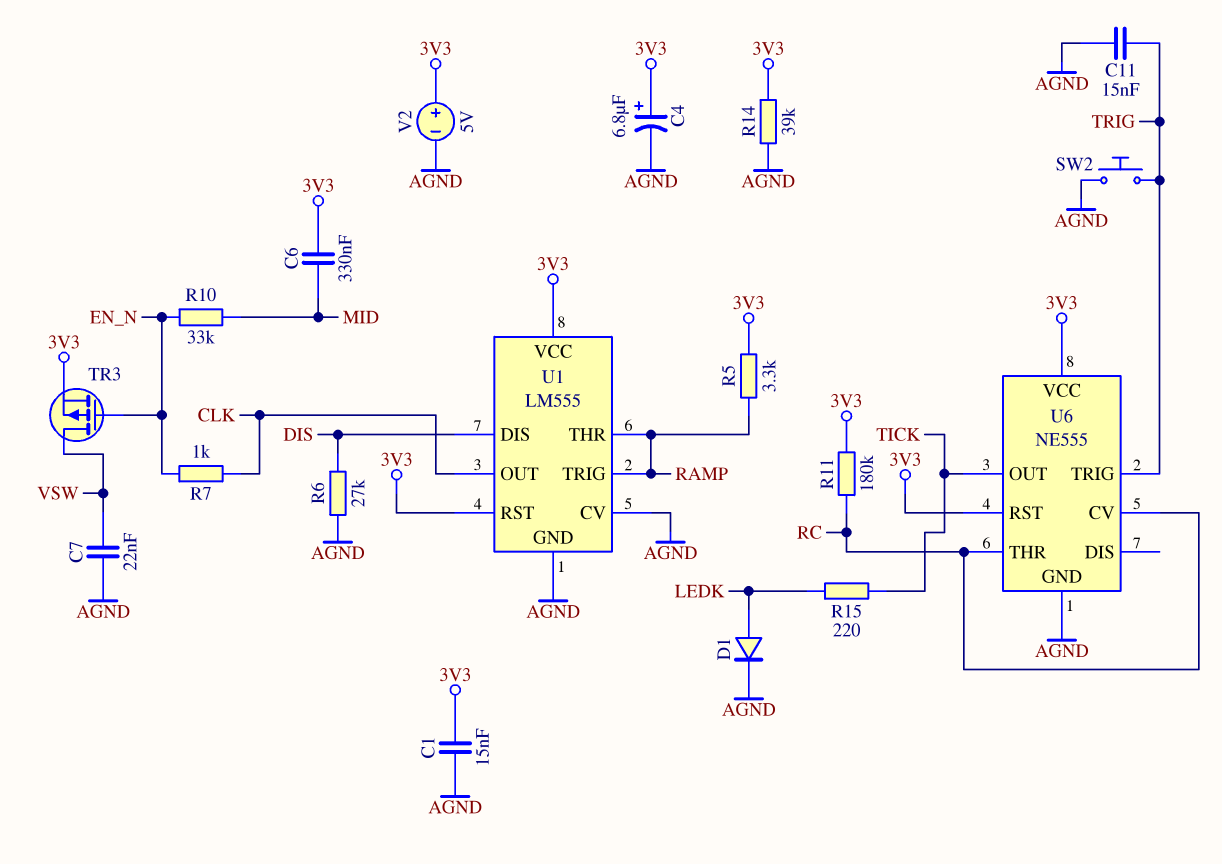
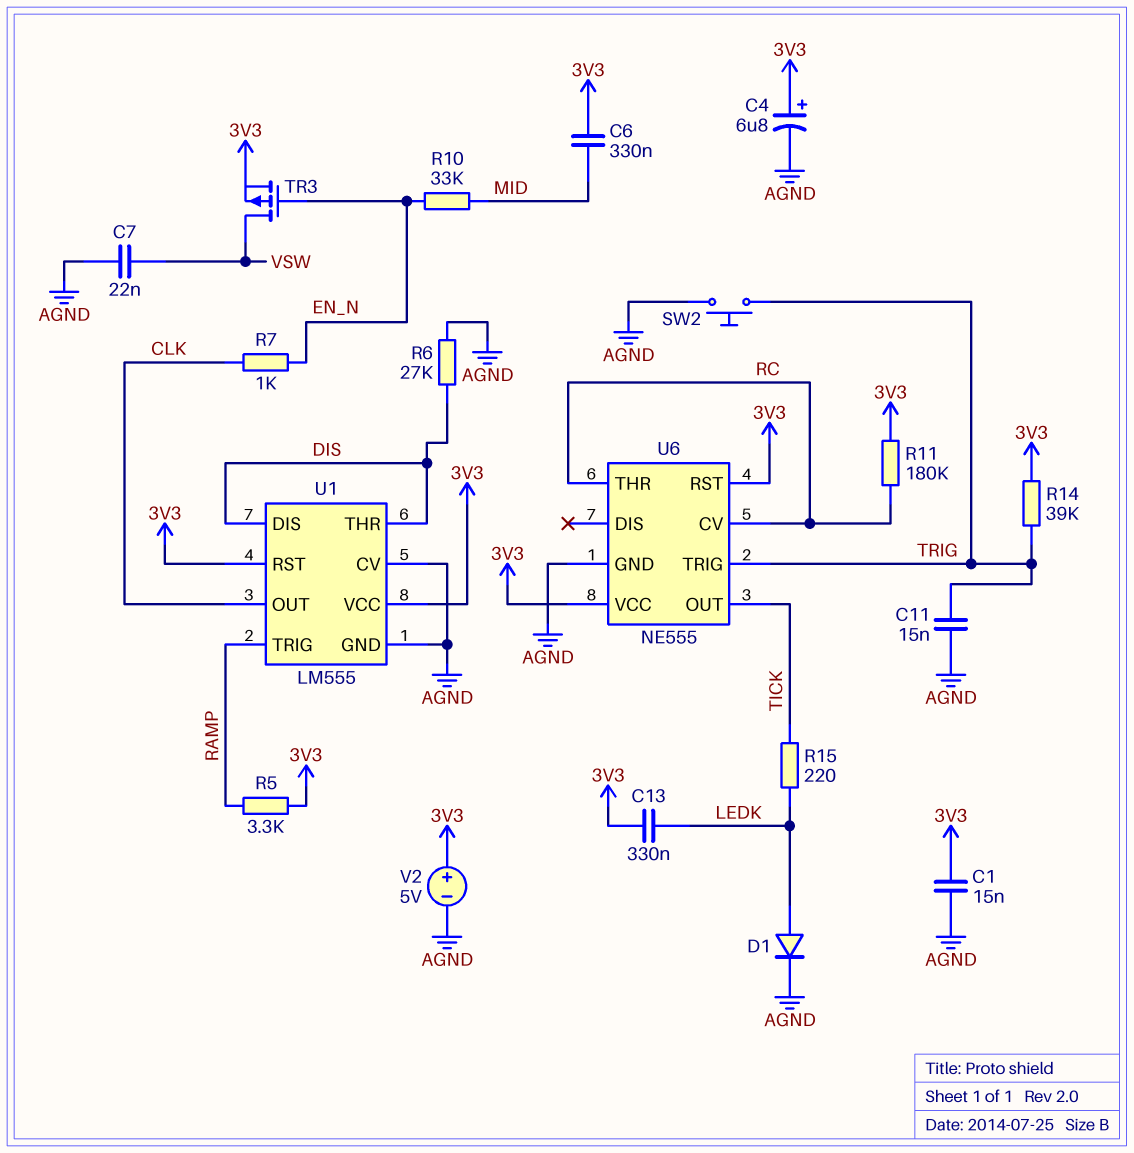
C13: none -> 330nF (3V3, LEDK)
R14: 39k (3V3, AGND) -> 39k (3V3, TRIG)
U1 pin THR: RAMP -> DIS

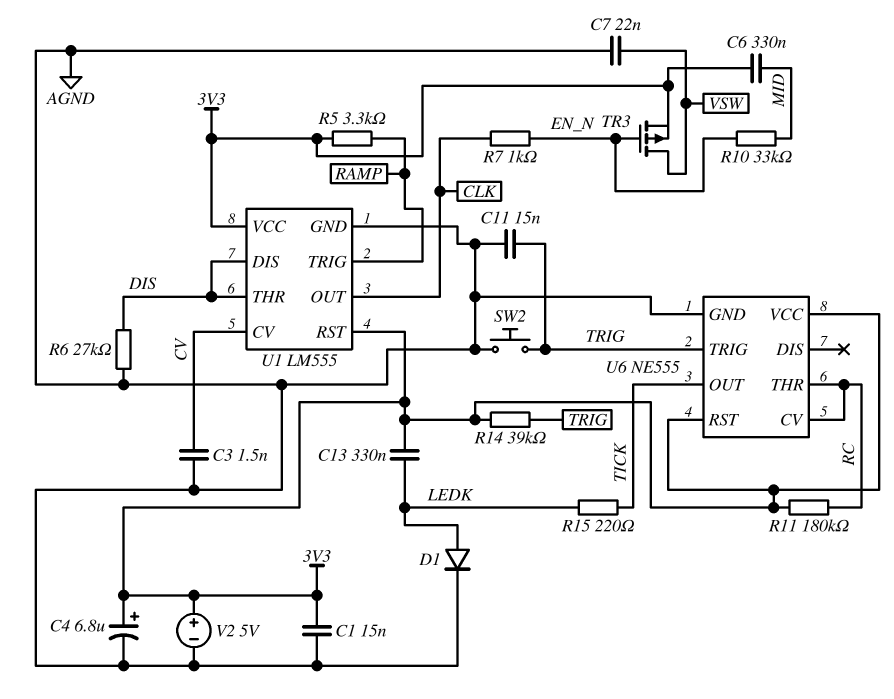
C3: none -> 1.5nF (AGND, CV)
U1 pin CV: AGND -> CV

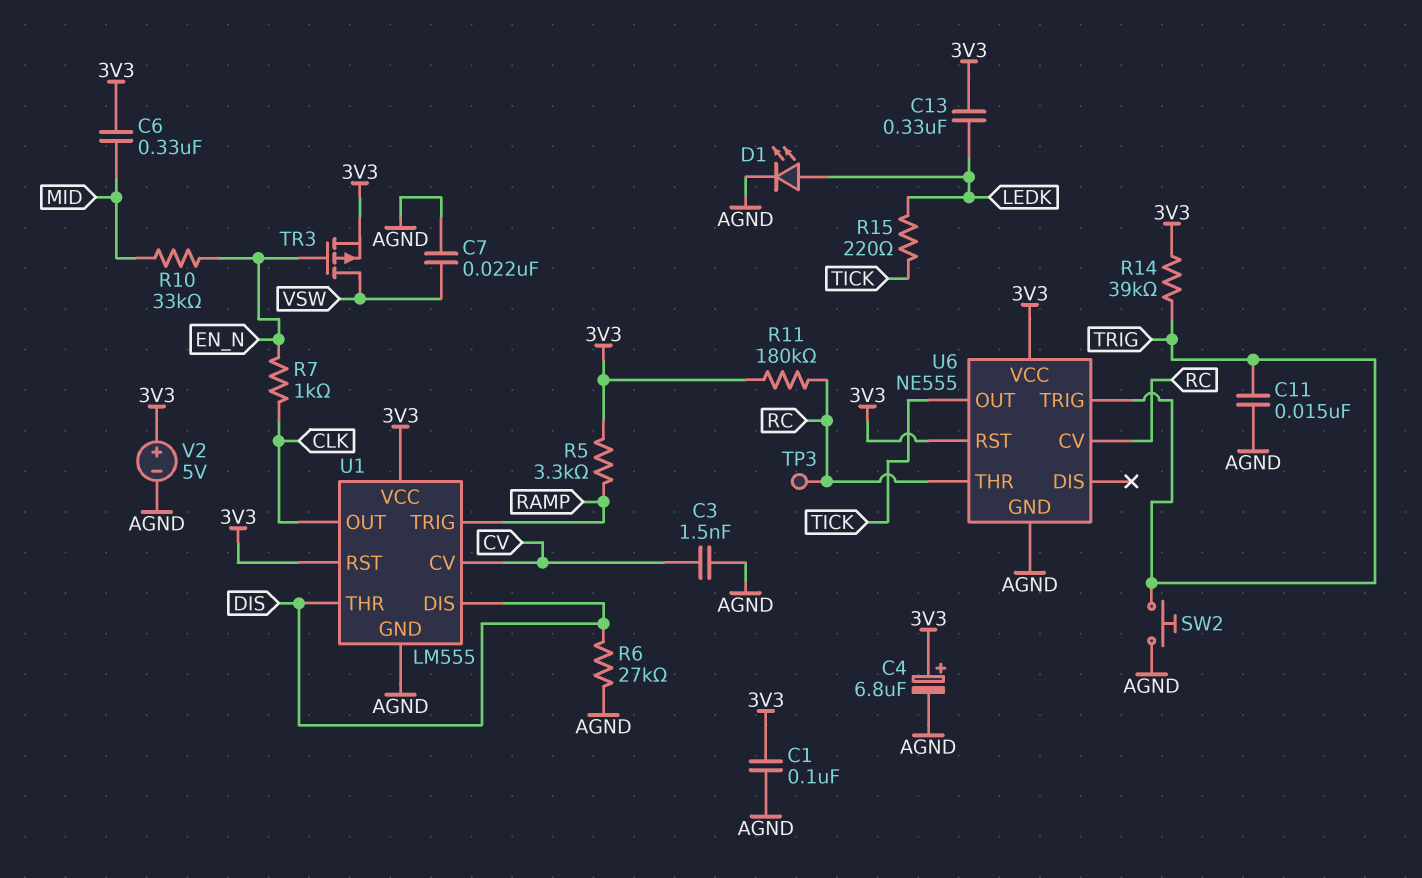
C1: 15nF (3V3, AGND) -> 100nF (3V3, AGND)
D1: diode (A LEDK, K AGND) -> LED (A LEDK, K AGND)
TP3: none -> test point (RC)

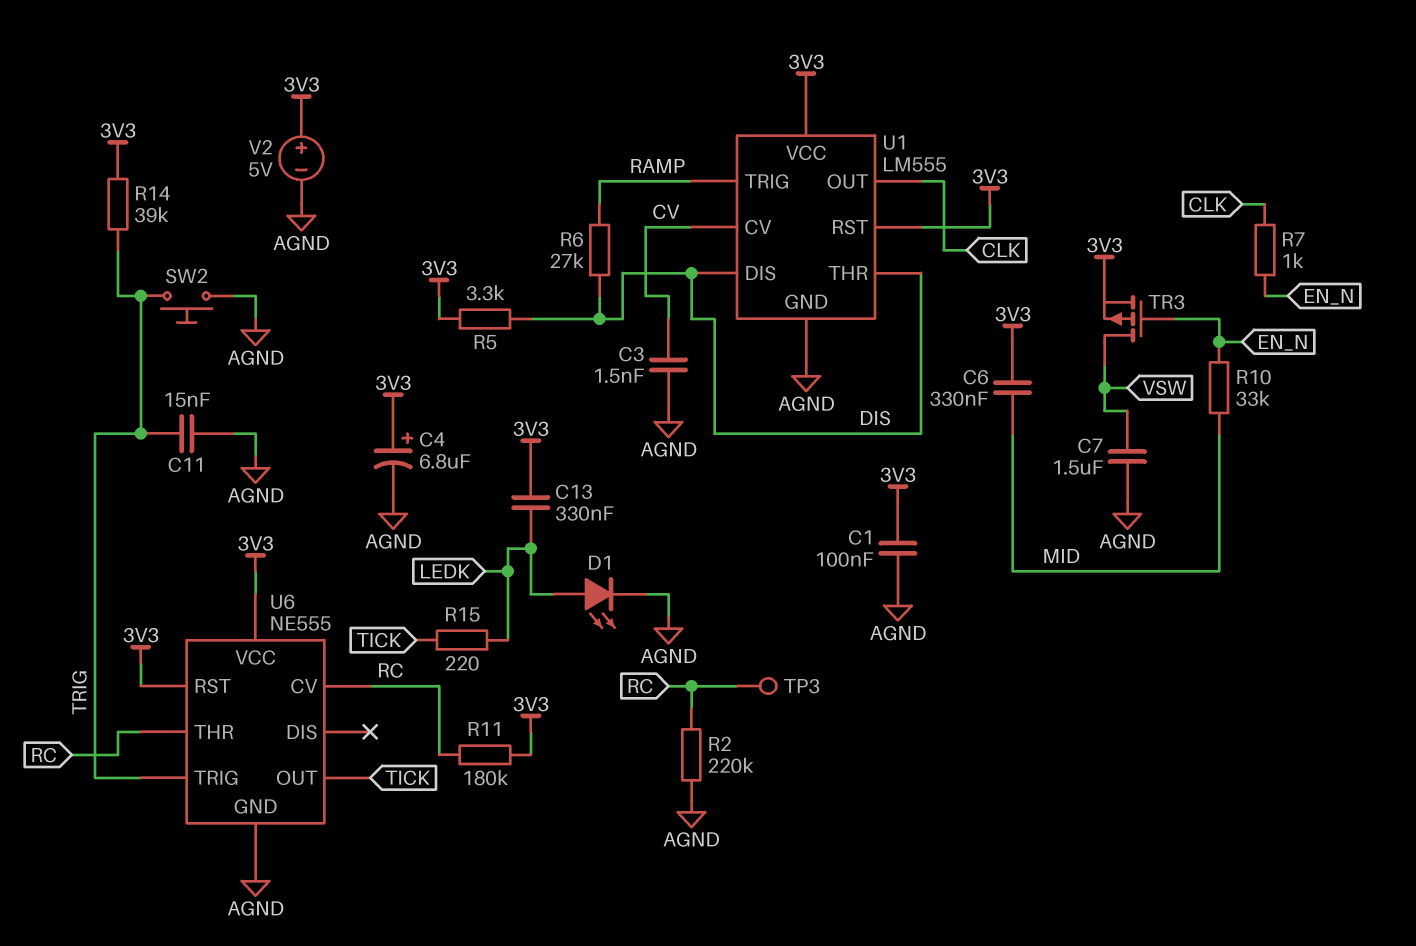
C7: 22nF (AGND, VSW) -> 1.5uF (AGND, VSW)
R2: none -> 220k (AGND, RC)
R5: 3.3k (3V3, RAMP) -> 3.3k (3V3, DIS)
R6: 27k (AGND, DIS) -> 27k (DIS, RAMP)

